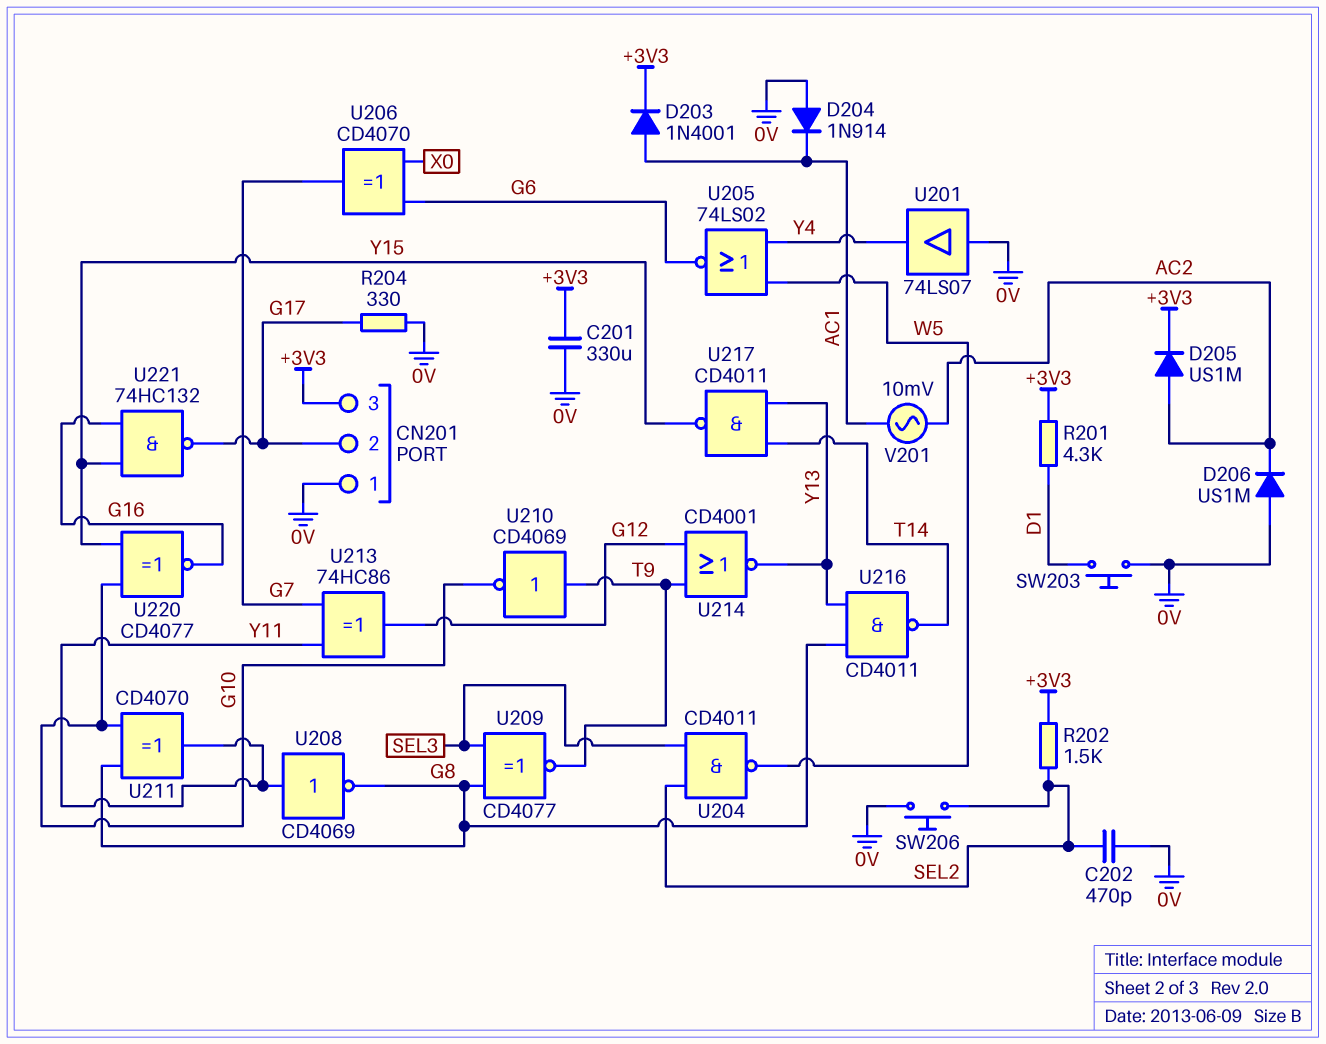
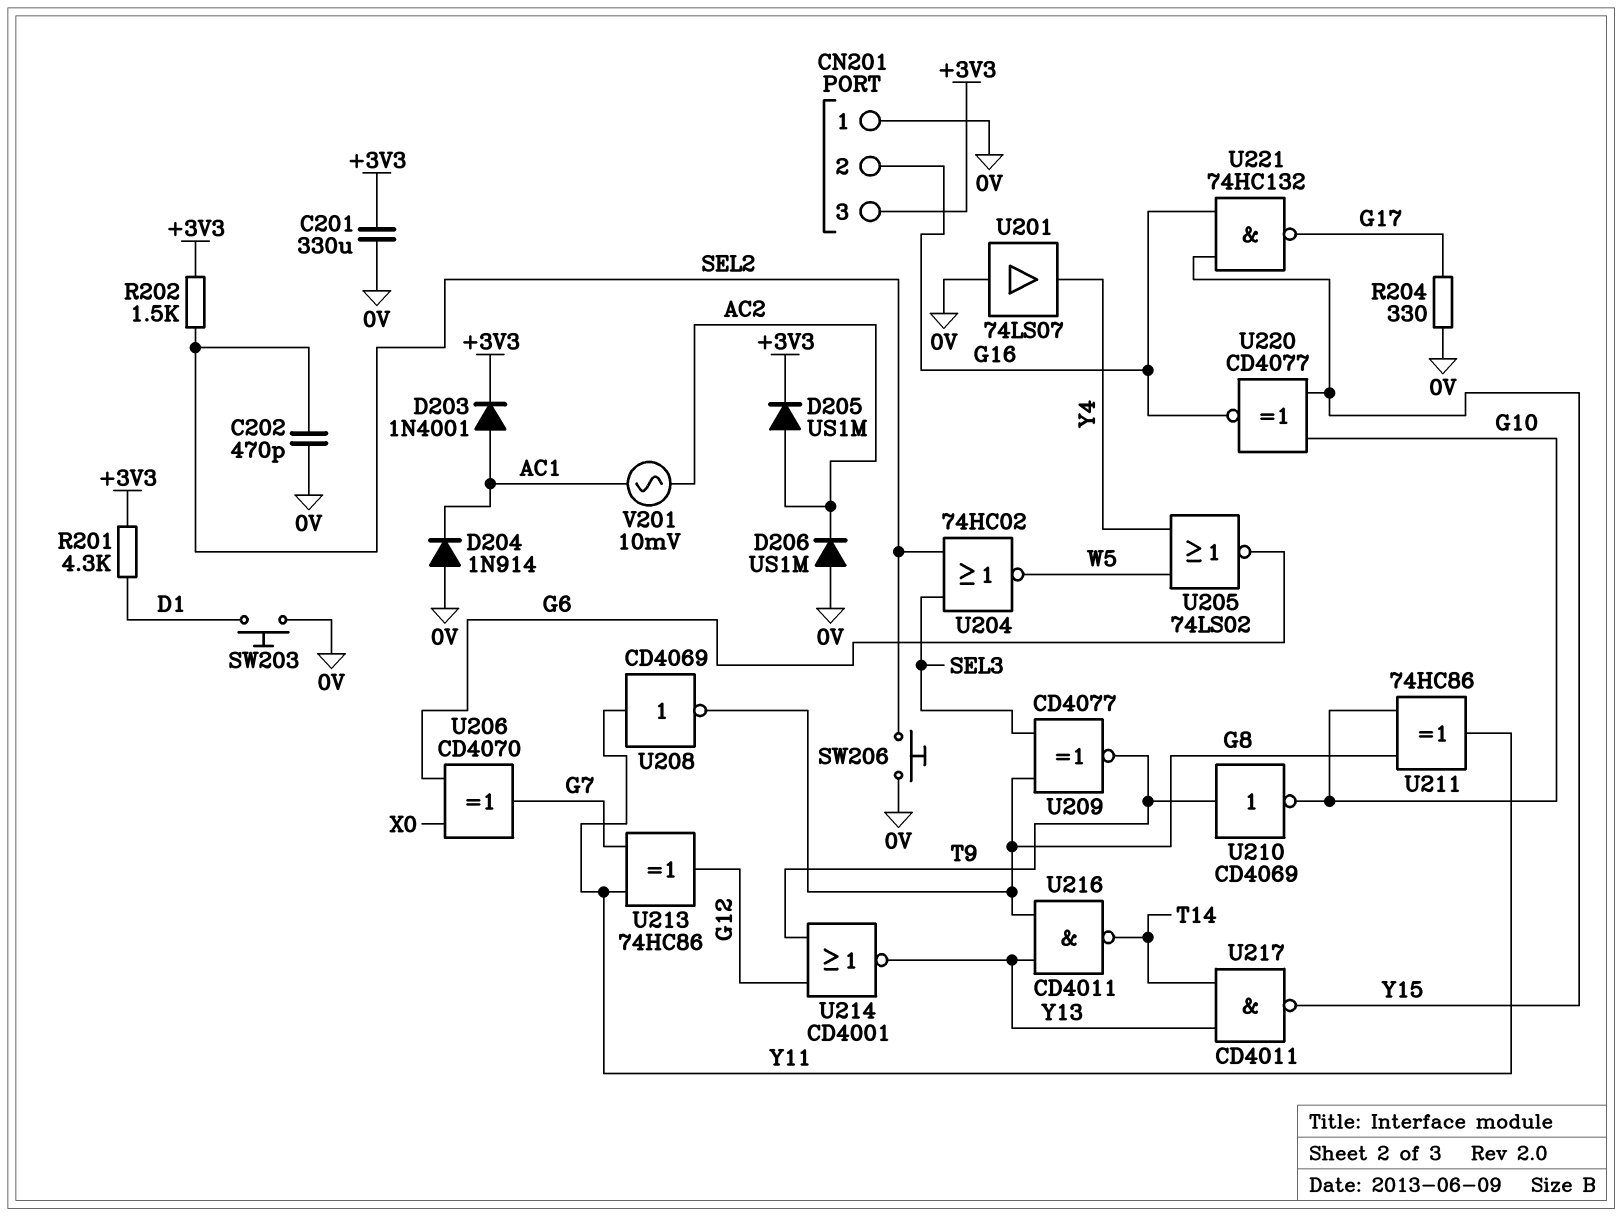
CN201 pin 2: G17 -> G16
U204: NAND CD4011 (in SEL2, in SEL3, out W5) -> NOR 74HC02 (in SEL2, in SEL3, out W5)
U211: XOR CD4070 (in G8, in G10, out Y11) -> XOR 74HC86 (in G8, in G10, out Y11)

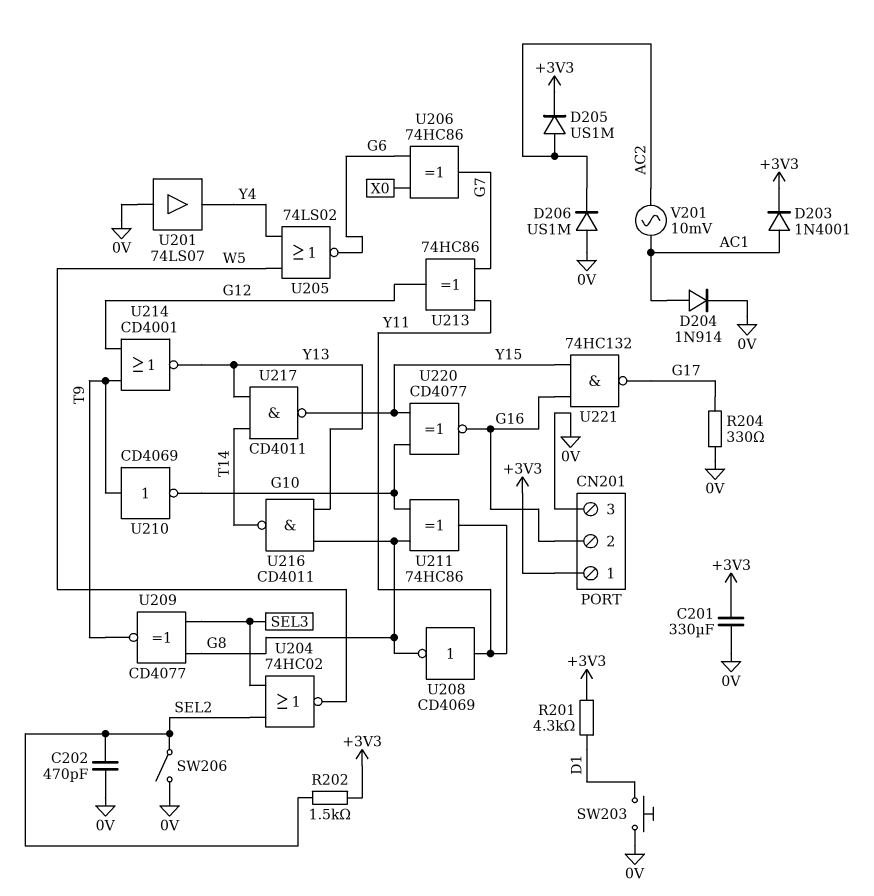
CN201 pin 1: 0V -> +3V3
CN201 pin 3: +3V3 -> 0V
D204: diode 1N914 (A 0V, K AC1) -> diode 1N914 (A AC1, K 0V)
SW206: button (0V, SEL2) -> switch (0V, SEL2)
U206: XOR CD4070 (in G6, in X0, out G7) -> XOR 74HC86 (in G6, in X0, out G7)

